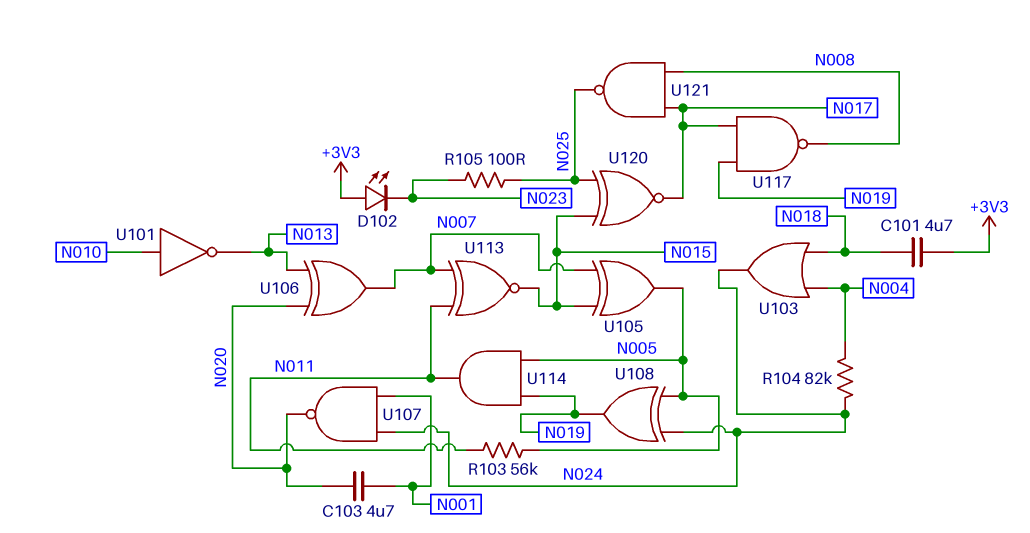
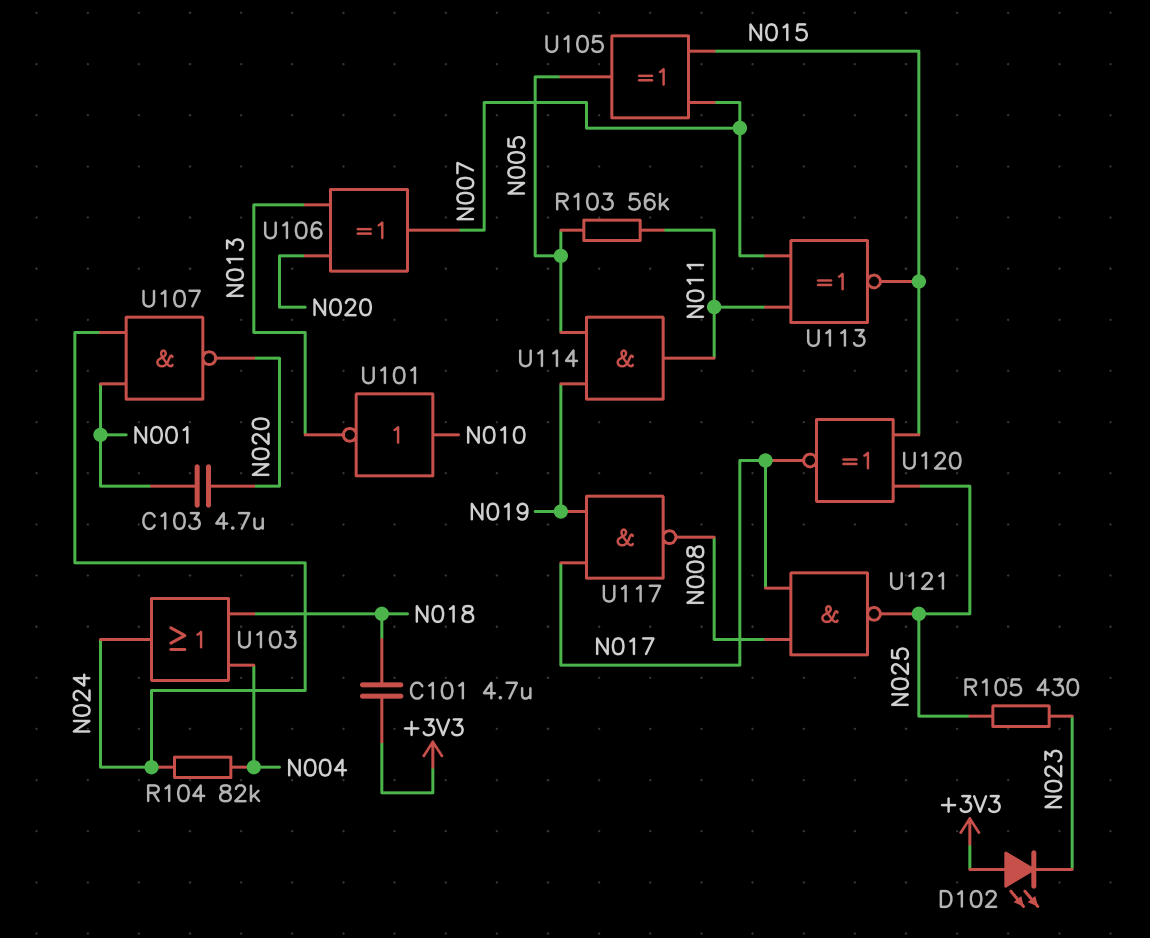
R105: 100 (N023, N025) -> 430 (N023, N025)
U108: XOR (in N005, in N024, out N019) -> none

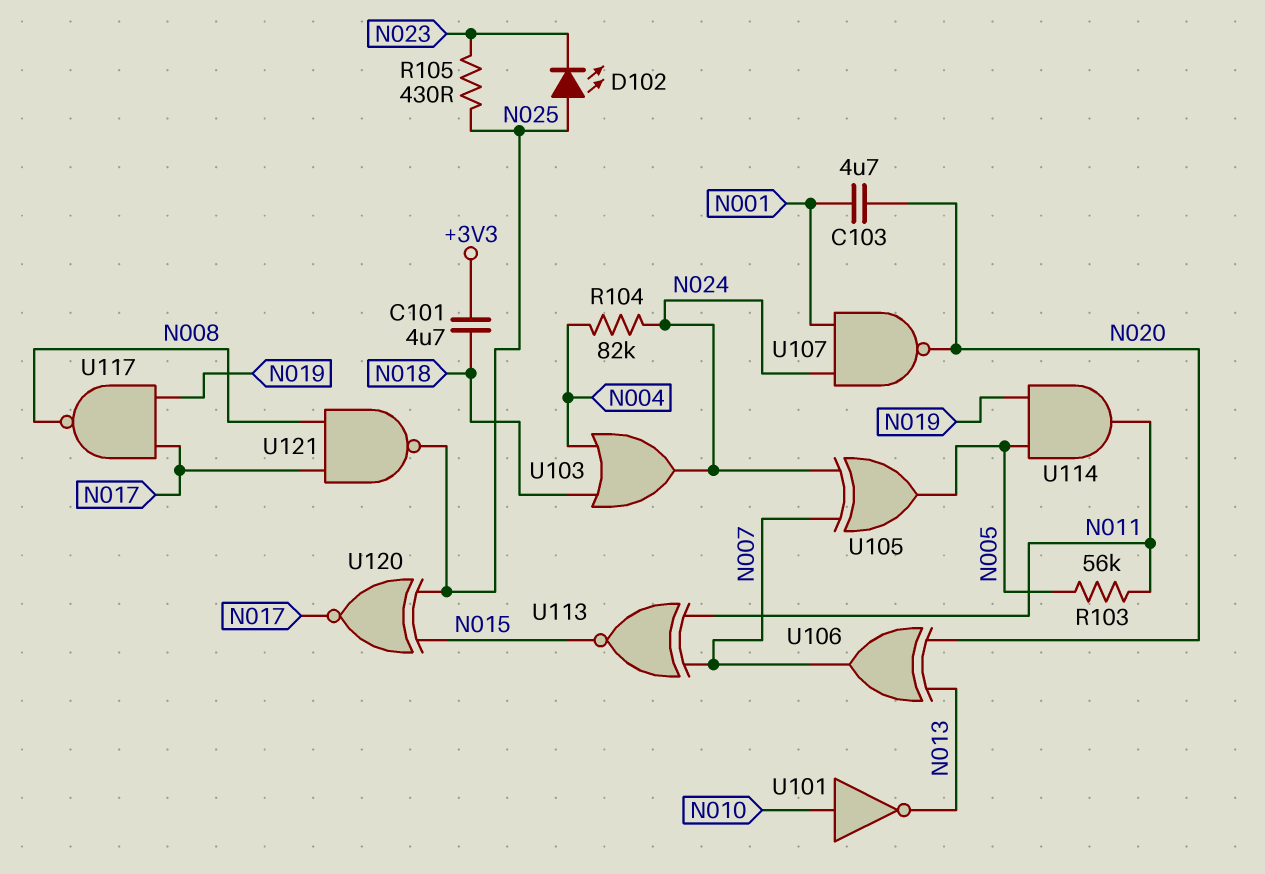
D102: LED (A +3V3, K N023) -> LED (A N025, K N023)
U105: XOR (in N007, in N015, out N005) -> XOR (in N007, in N024, out N005)

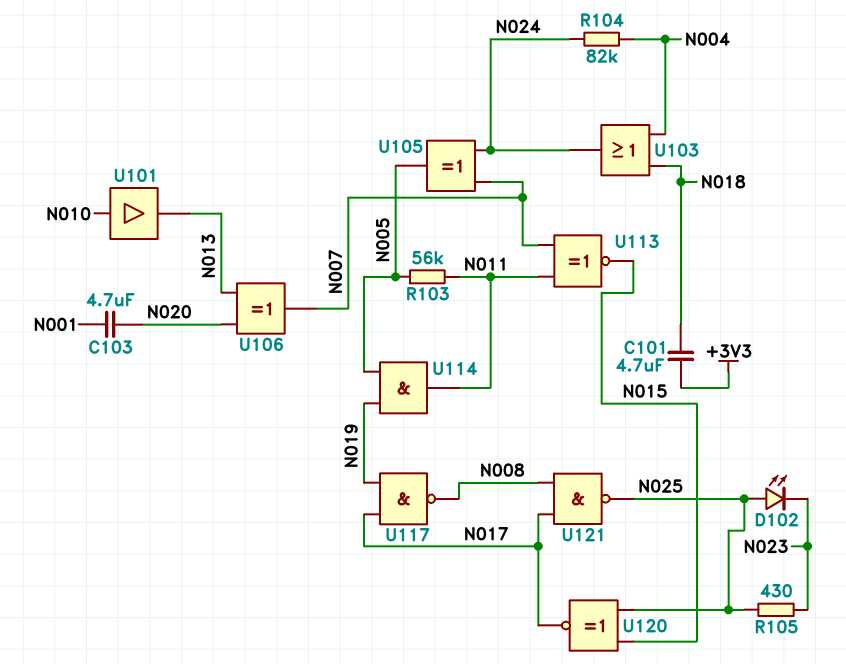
U101: NOT (in N010, out N013) -> buffer (in N010, out N013)
U107: NAND (in N001, in N024, out N020) -> none

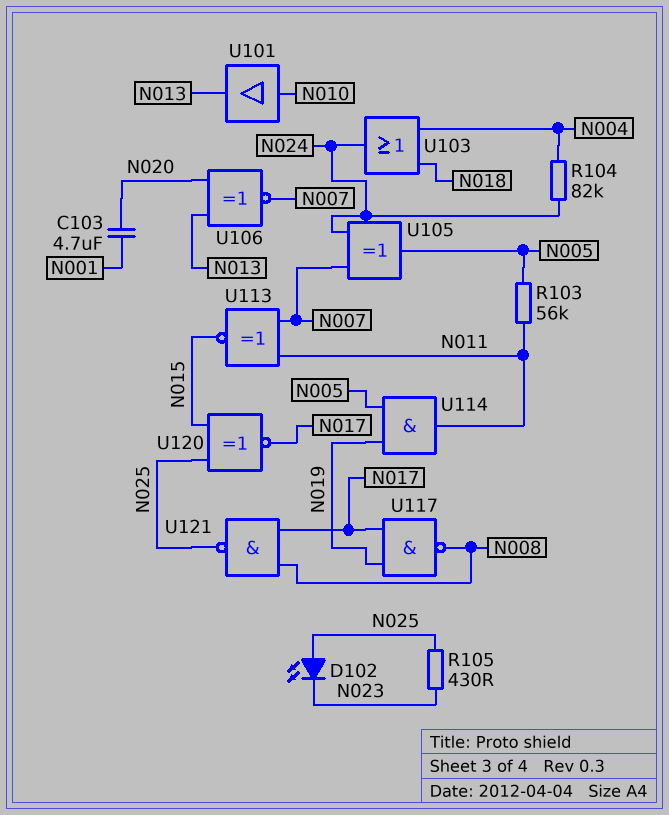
C101: 4.7uF (+3V3, N018) -> none
U106: XOR (in N013, in N020, out N007) -> XNOR (in N013, in N020, out N007)

